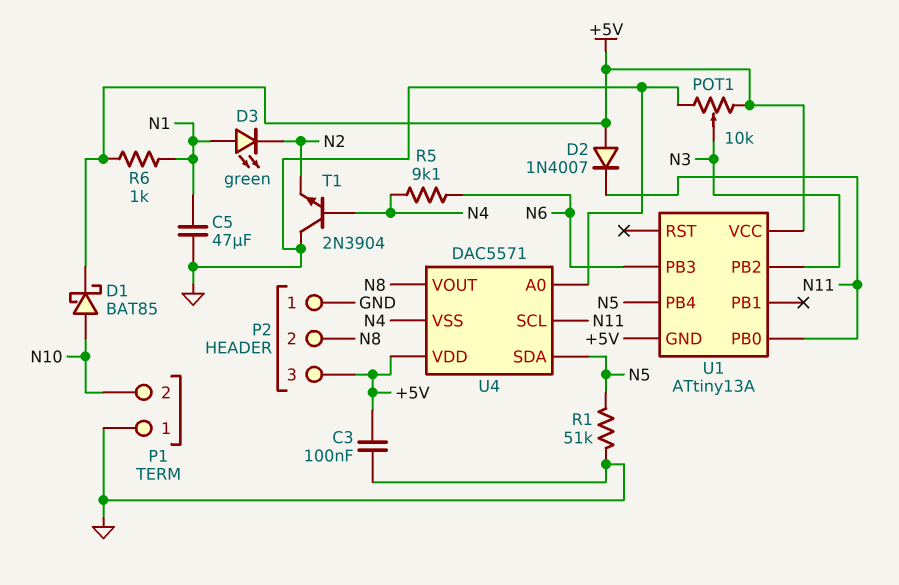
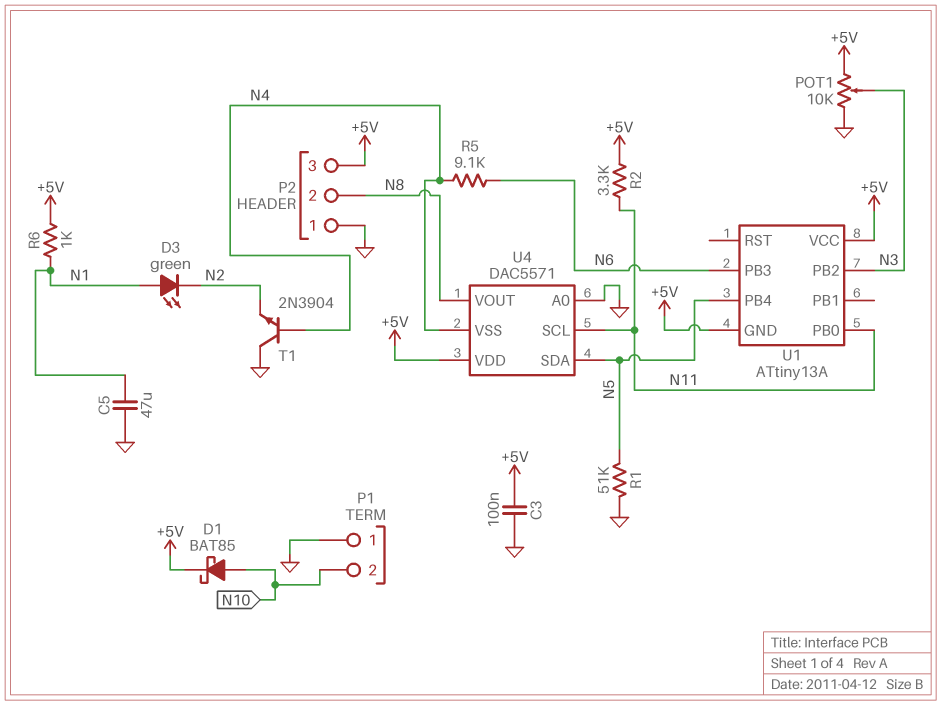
D2: diode 1N4007 (A +5V, K N11) -> none
R2: none -> 3.3k (+5V, N11)

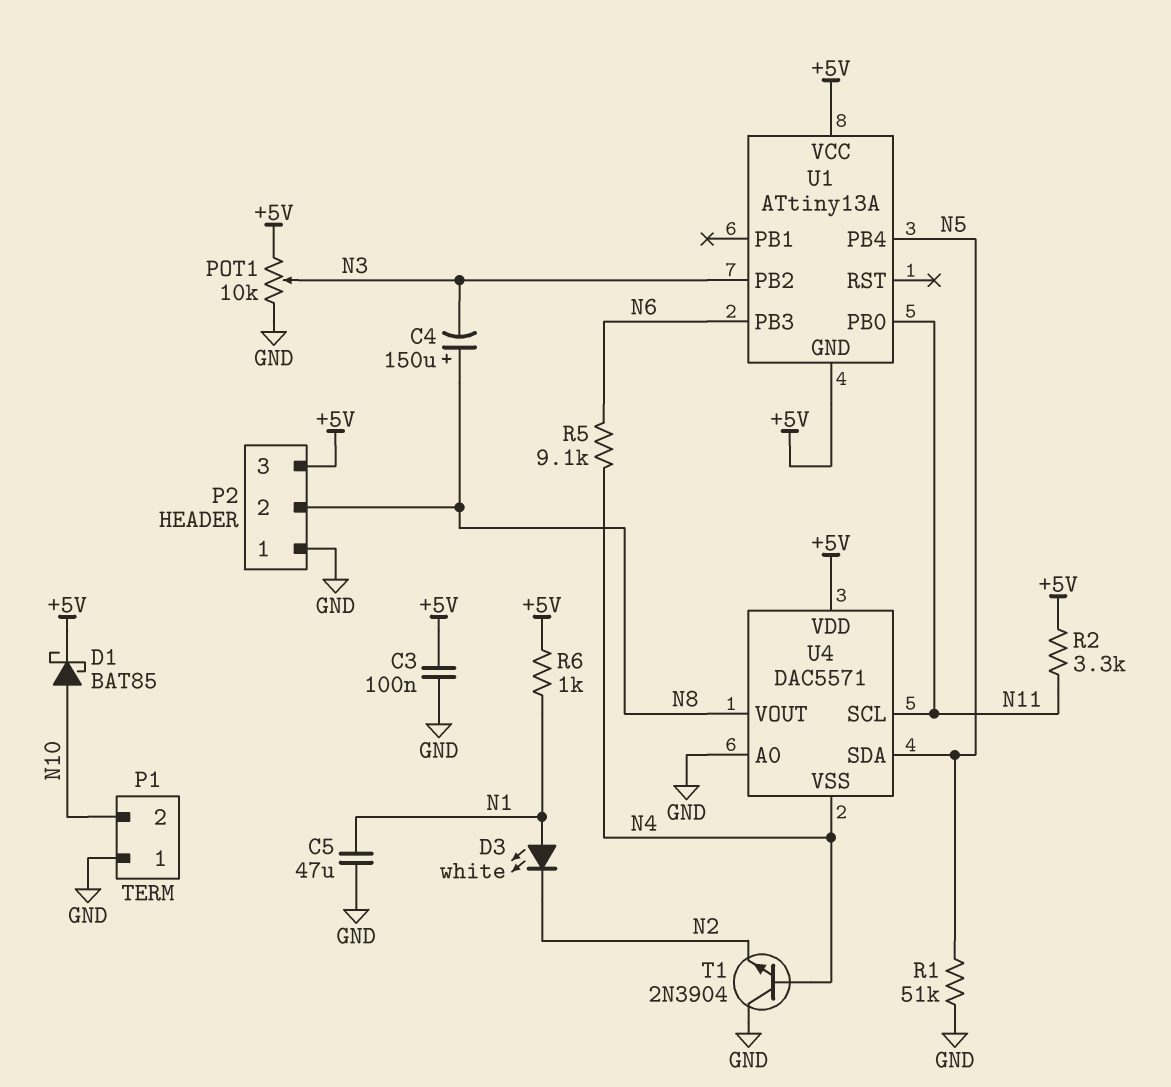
C4: none -> 150uF (plus N8, minus N3)
D3: LED green (A N1, K N2) -> LED white (A N1, K N2)

